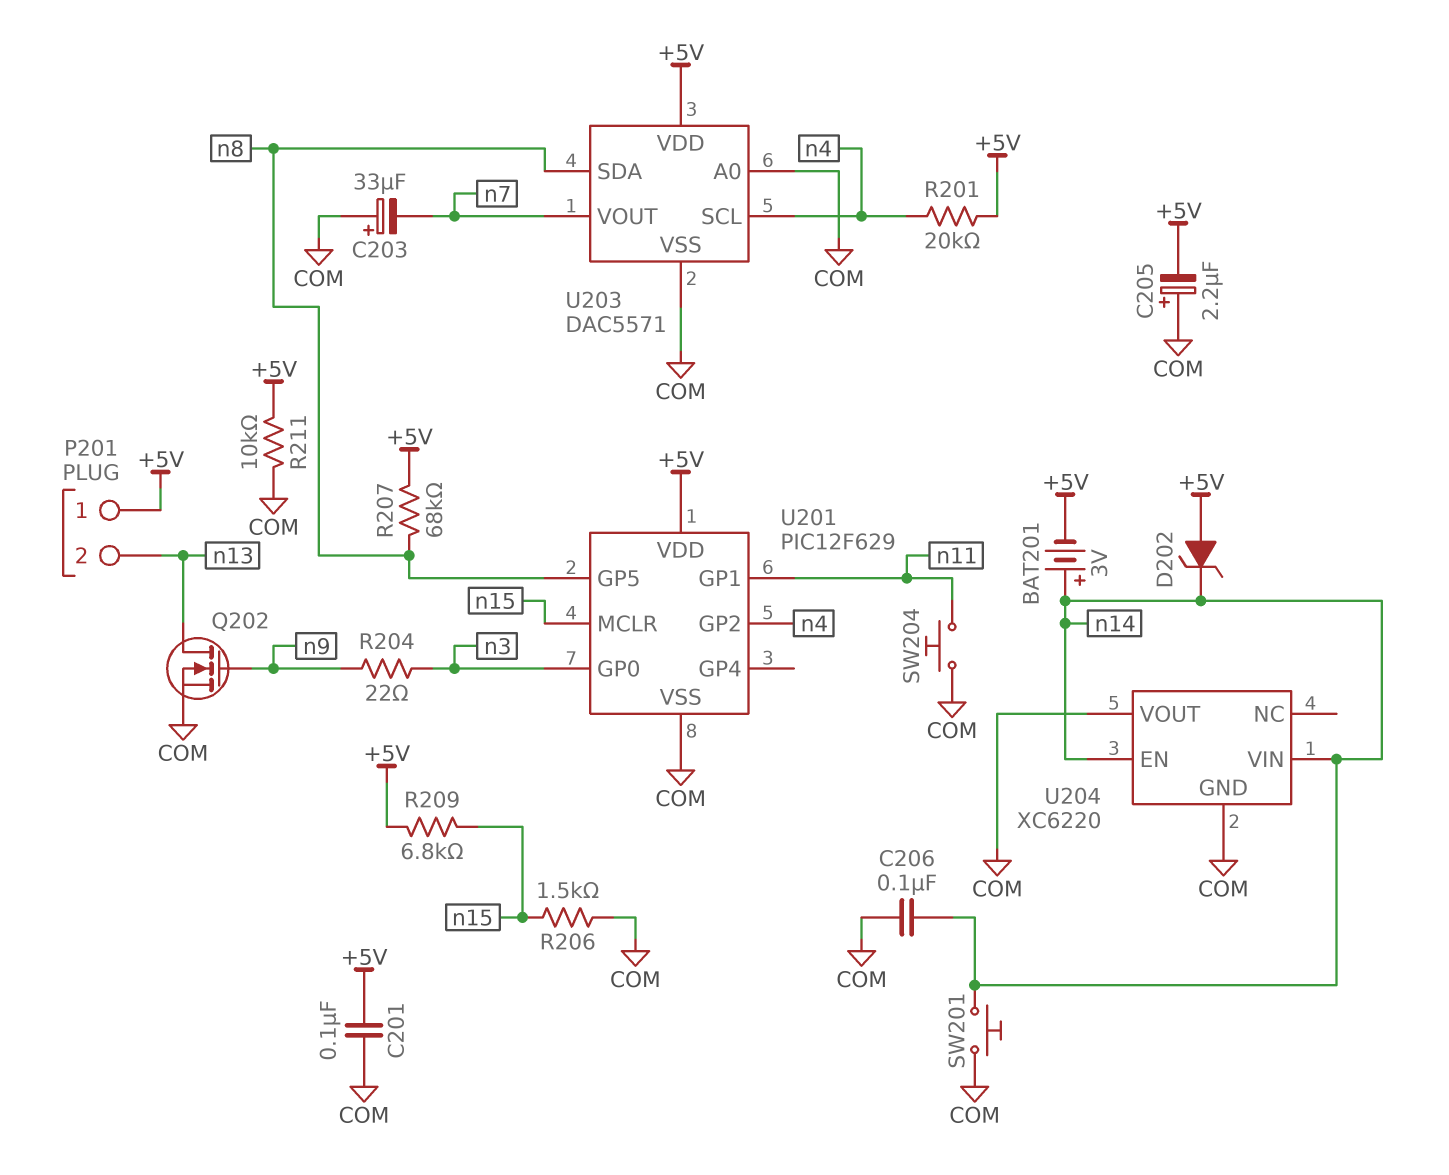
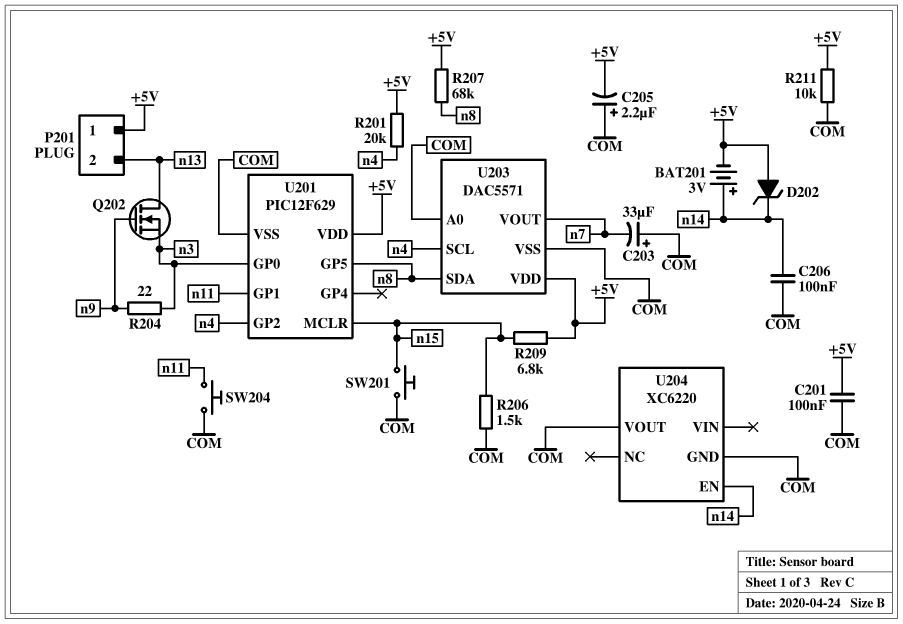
Q202: NMOS (G n9, D n13, S COM) -> NMOS (G n9, D n13, S n3)
SW201: button (COM, n14) -> button (COM, n15)
U204 pin VIN: n14 -> none

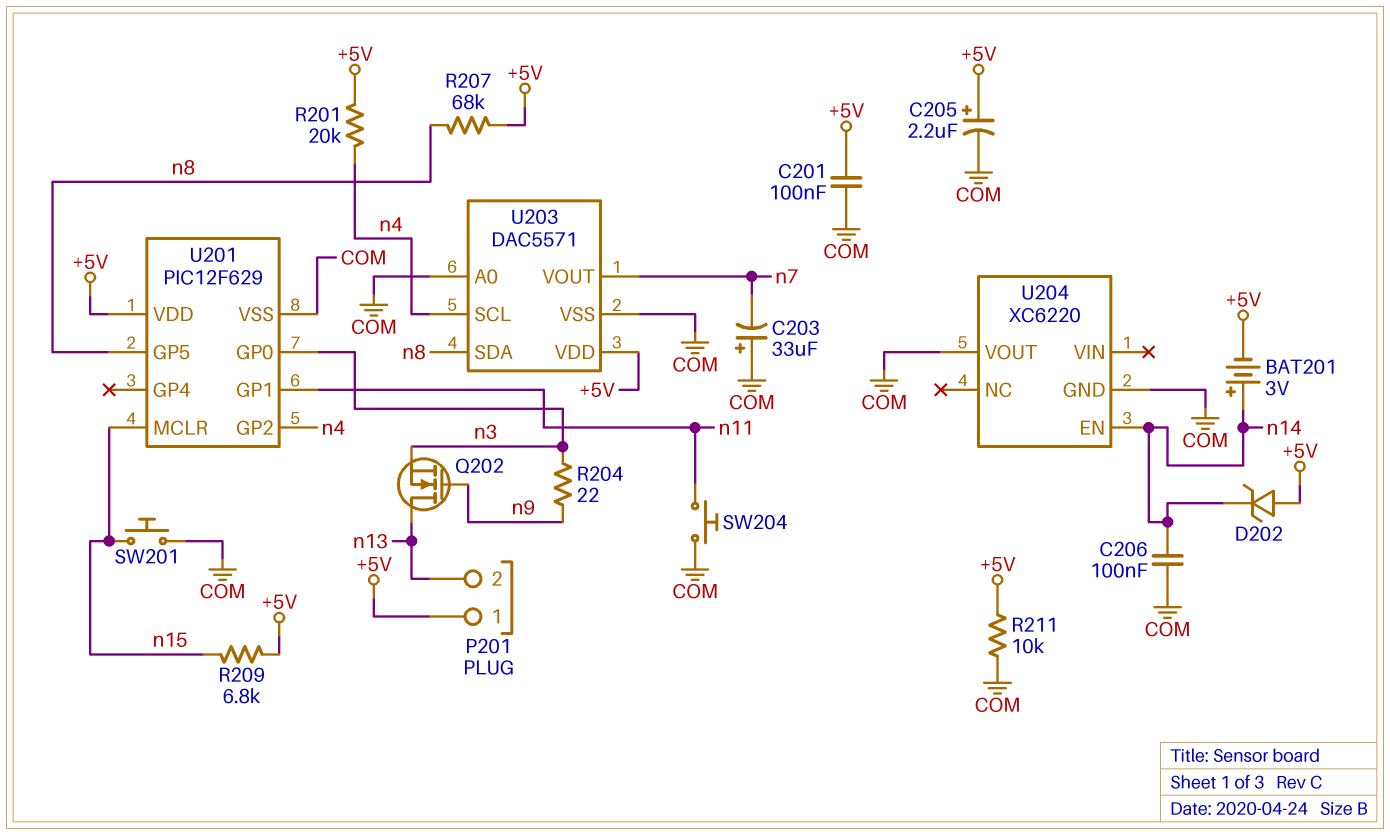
C205: 2.2uF (plus COM, minus +5V) -> 2.2uF (plus +5V, minus COM)
R206: 1.5k (COM, n15) -> none

